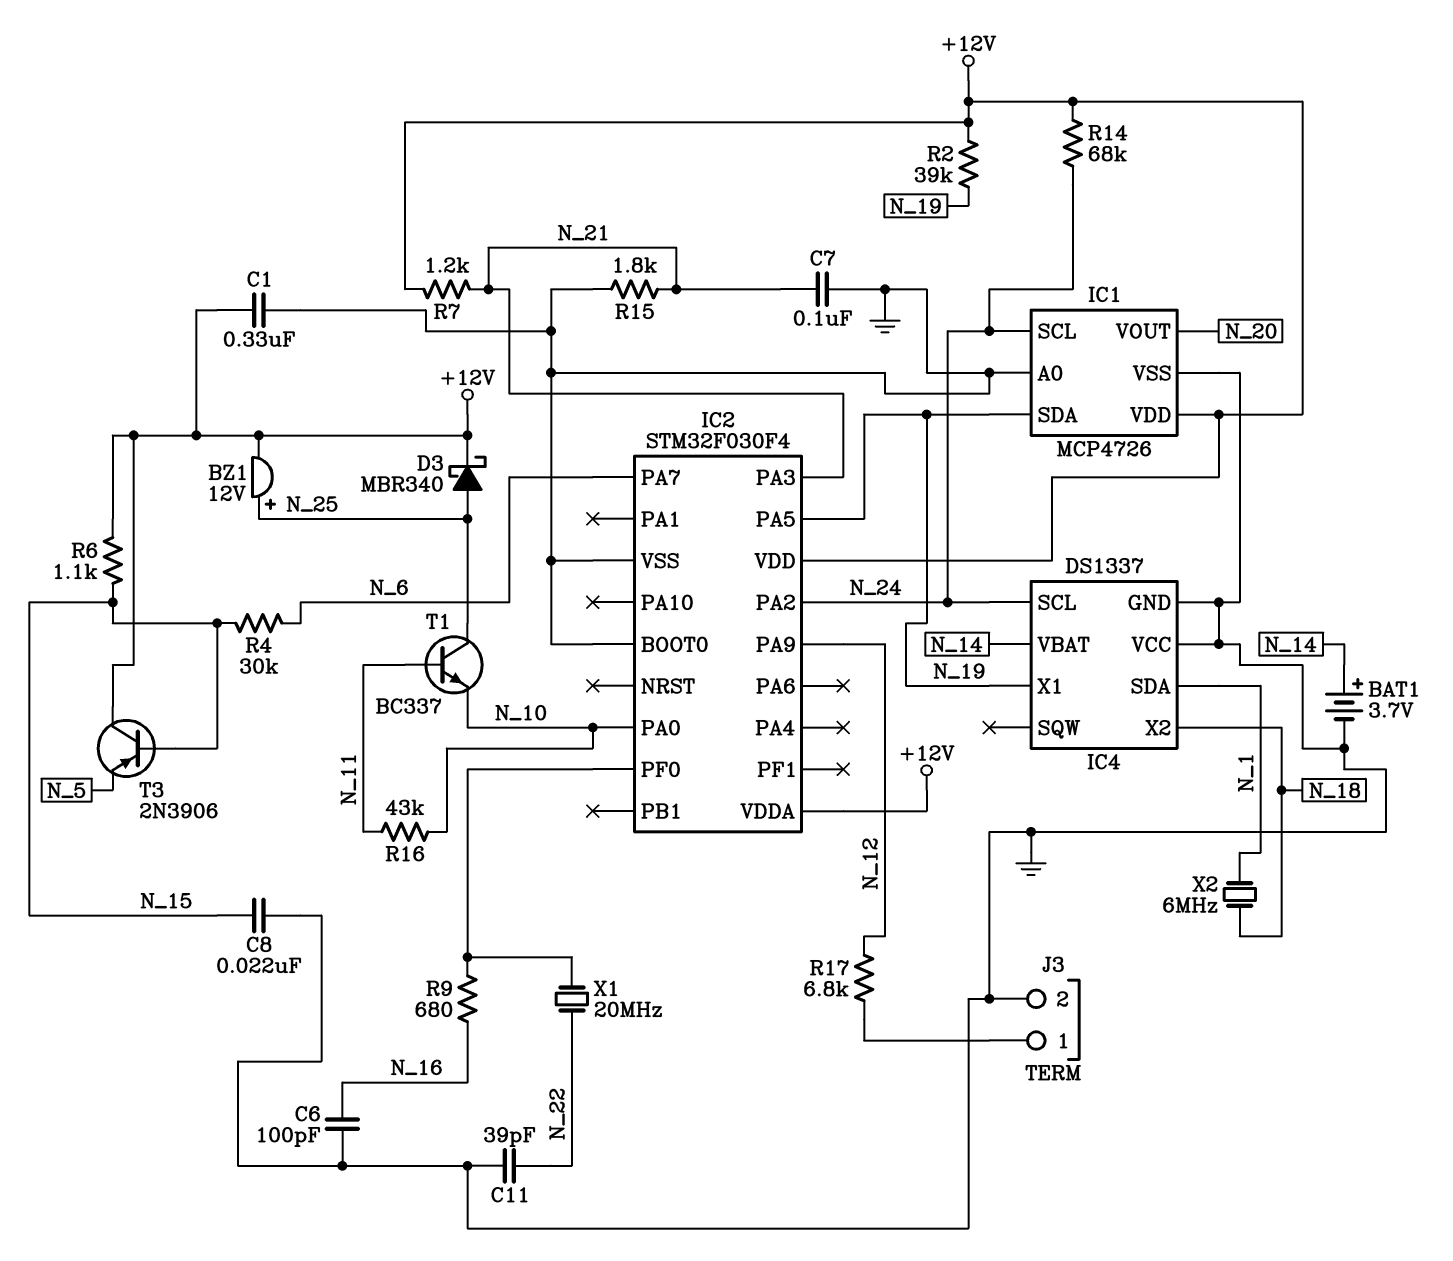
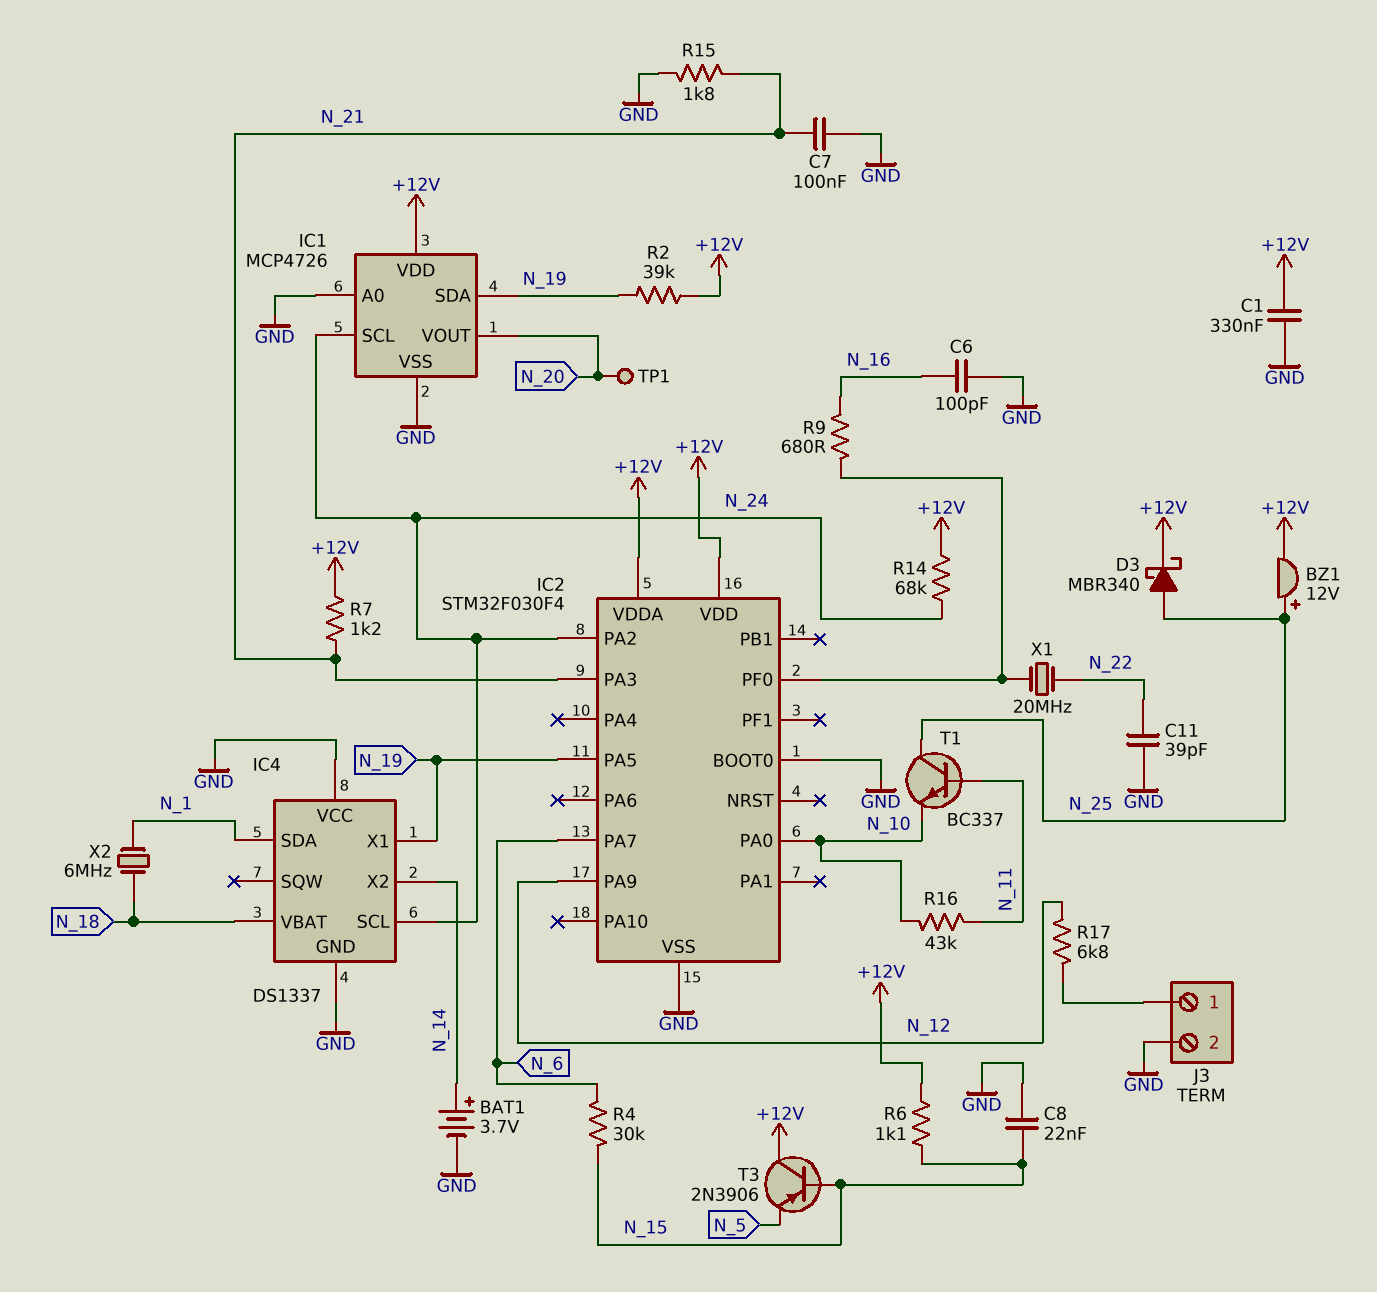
IC4 pin VBAT: N_14 -> N_18
IC4 pin X2: N_18 -> N_14
TP1: none -> test point (N_20)

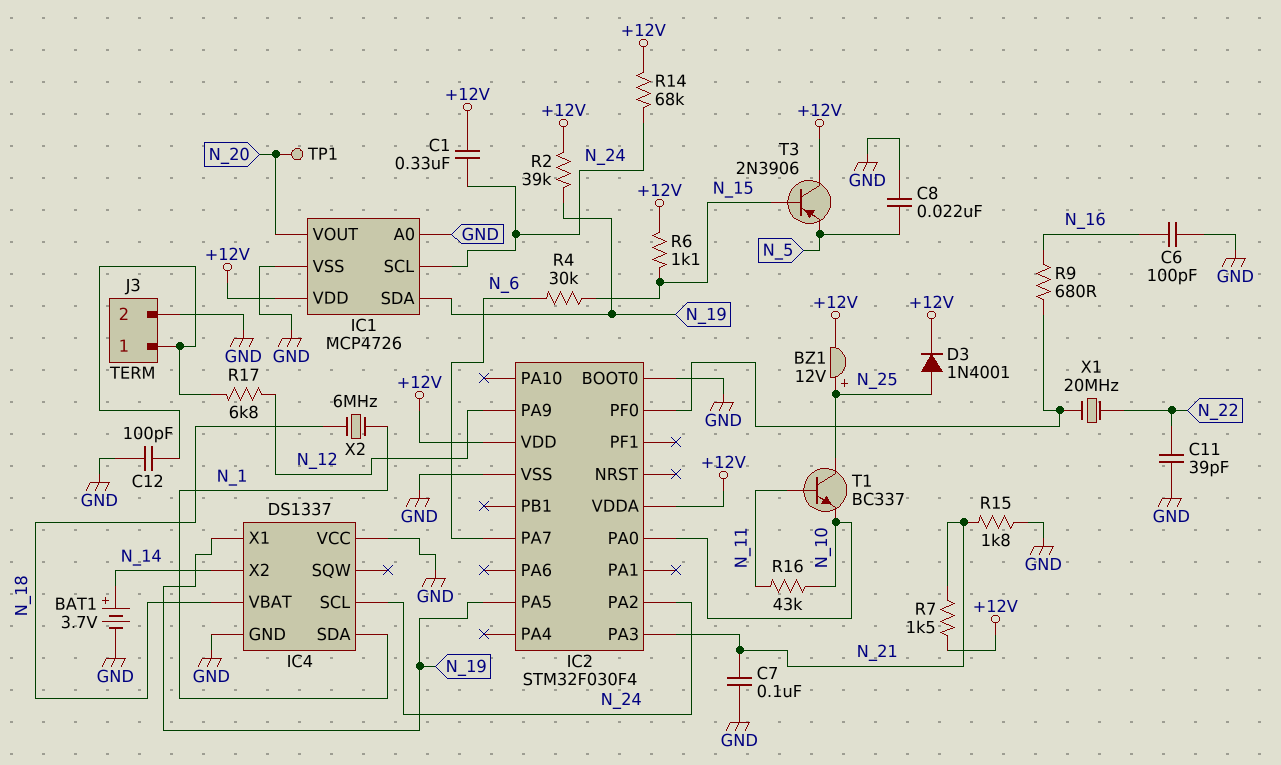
C1: 330nF (+12V, GND) -> 330nF (+12V, N_24)
C8: 22nF (GND, N_15) -> 22nF (GND, N_5)
C12: none -> 100pF (GND, J3/1)
D3: schottky MBR340 (A N_25, K +12V) -> diode 1N4001 (A N_25, K +12V)
R7: 1.2k (+12V, N_21) -> 1.5k (+12V, N_21)

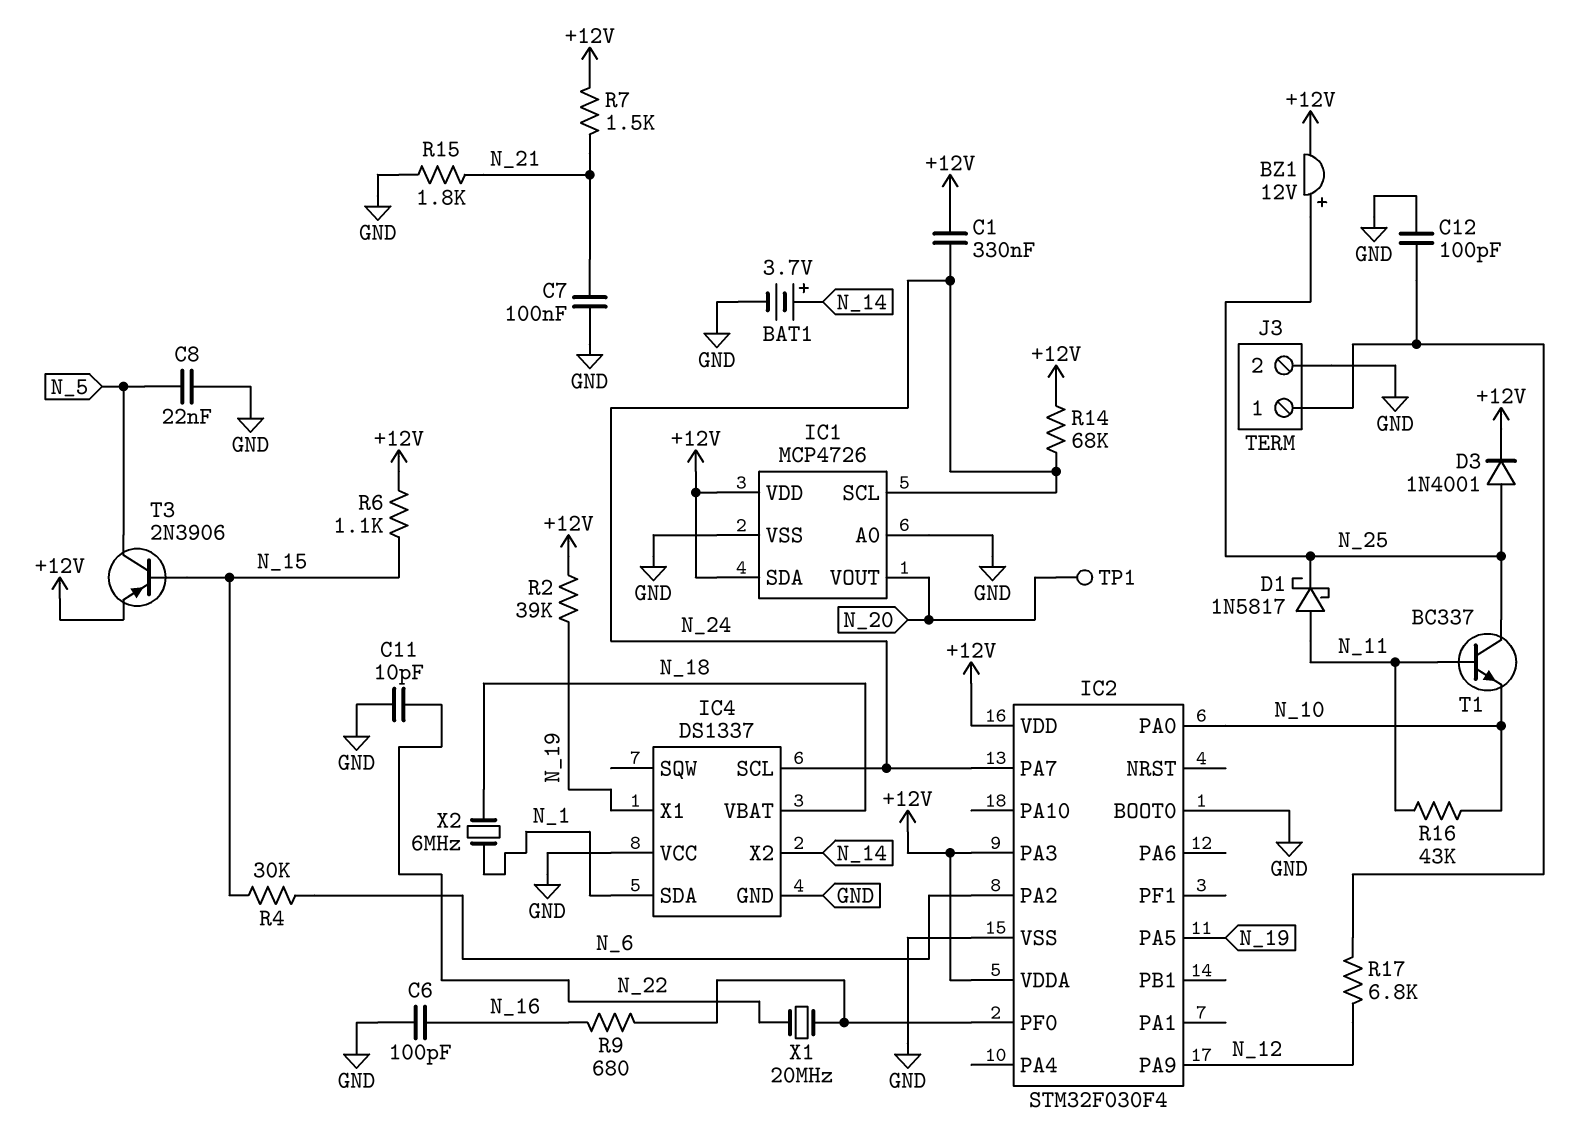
C11: 39pF (GND, N_22) -> 10pF (GND, N_22)
D1: none -> schottky 1N5817 (A N_11, K N_25)
IC1 pin SDA: N_19 -> +12V
IC2 pin PA2: N_24 -> N_6
IC2 pin PA3: N_21 -> +12V
IC2 pin PA7: N_6 -> N_24
T3: PNP 2N3906 (B N_15, C +12V, E N_5) -> PNP 2N3906 (B N_15, C N_5, E +12V)

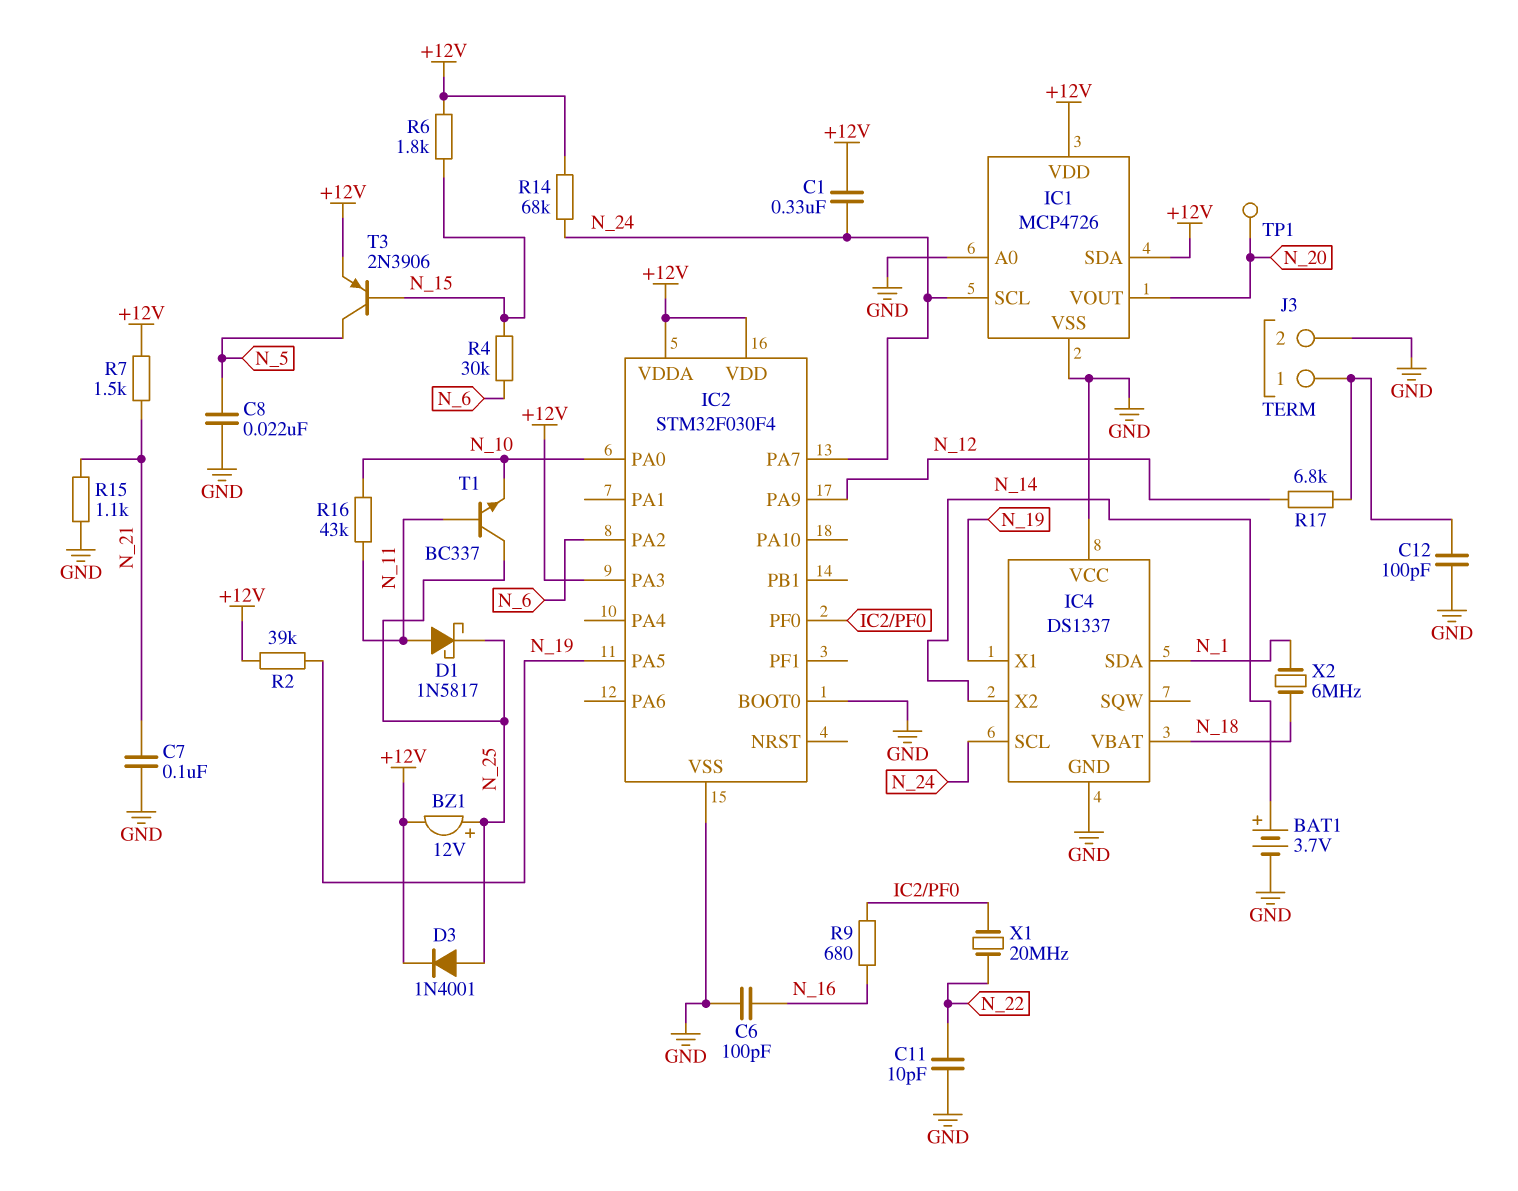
R6: 1.1k (+12V, N_15) -> 1.8k (+12V, N_15)
R15: 1.8k (GND, N_21) -> 1.1k (GND, N_21)

